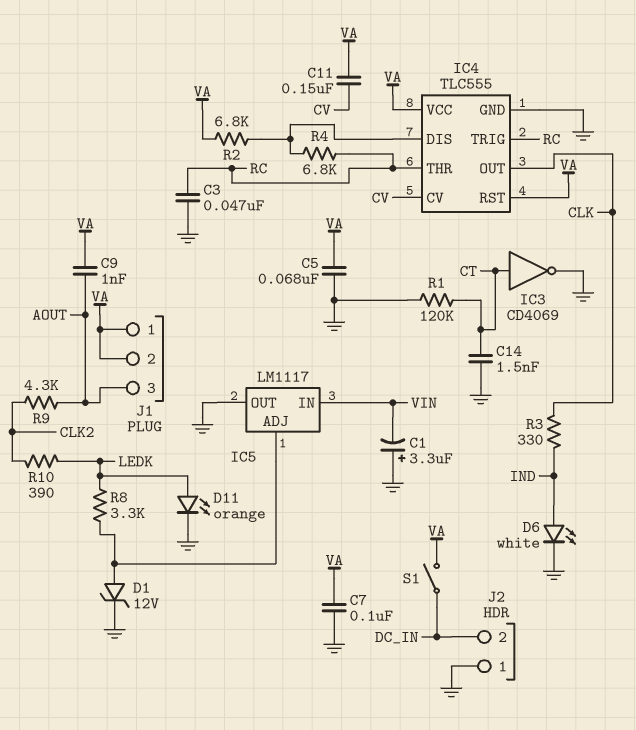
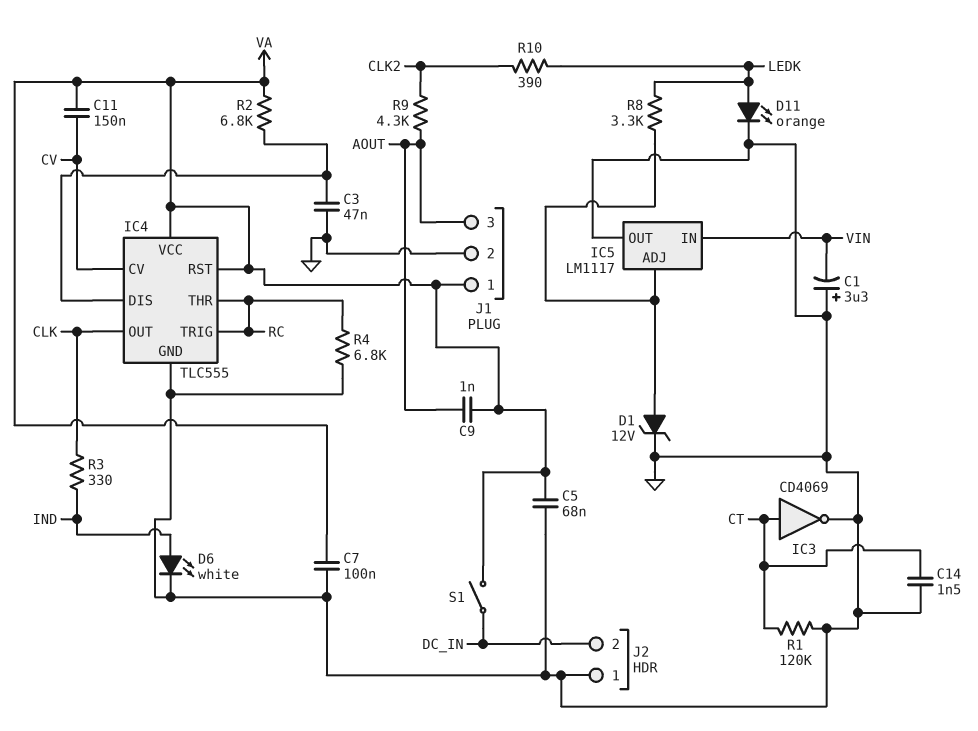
C3: 47nF (GND, RC) -> 47nF (GND, IC4/DIS)
J1 pin 2: VA -> GND
R4: 6.8k (IC4/DIS, RC) -> 6.8k (GND, RC)

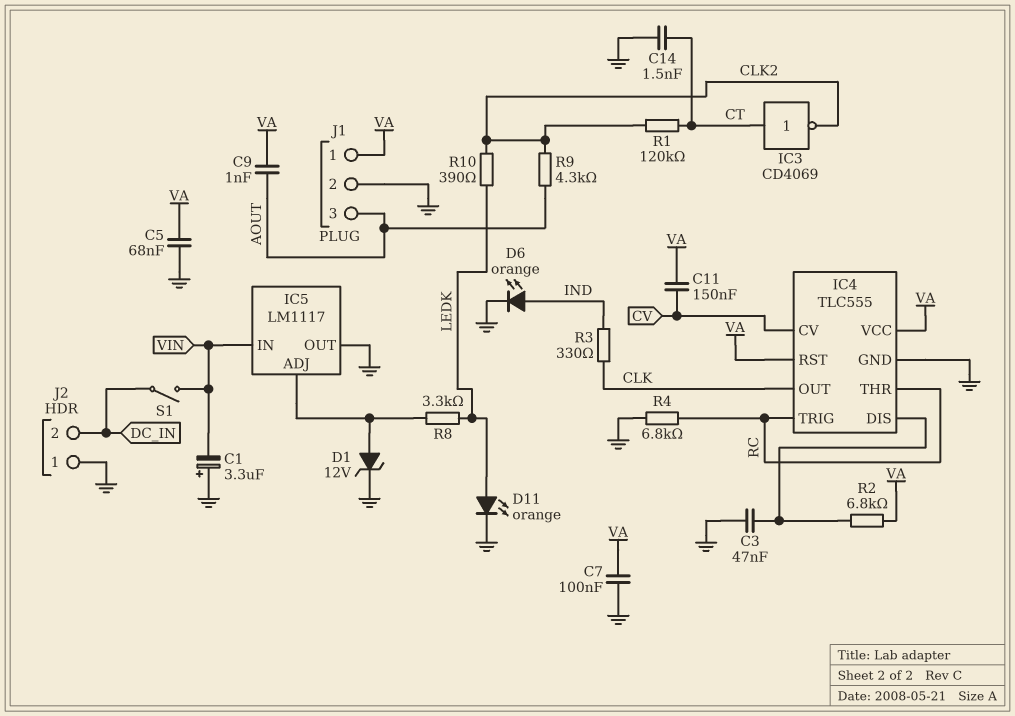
D6: LED white (A IND, K GND) -> LED orange (A IND, K GND)
IC3: NOT CD4069 (in CT, out GND) -> NOT CD4069 (in CT, out CLK2)
R1: 120k (CT, GND) -> 120k (CLK2, CT)
S1: switch (DC_IN, VA) -> switch (DC_IN, VIN)

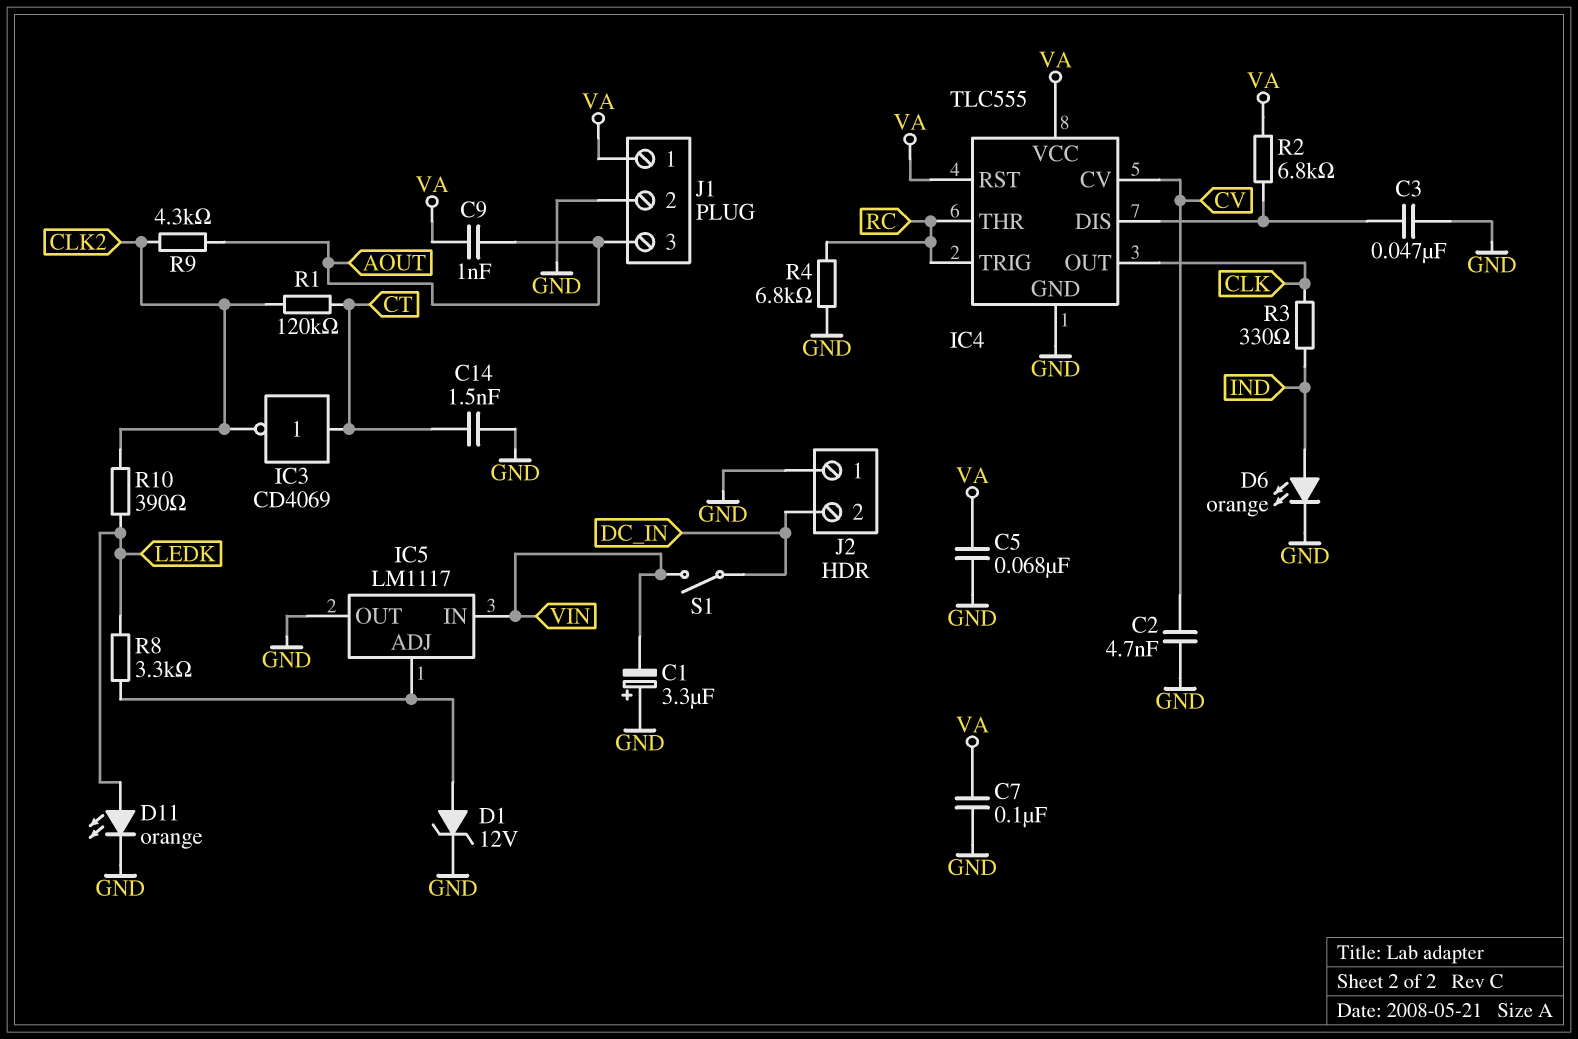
C2: none -> 4.7nF (CV, GND)
C11: 150nF (CV, VA) -> none

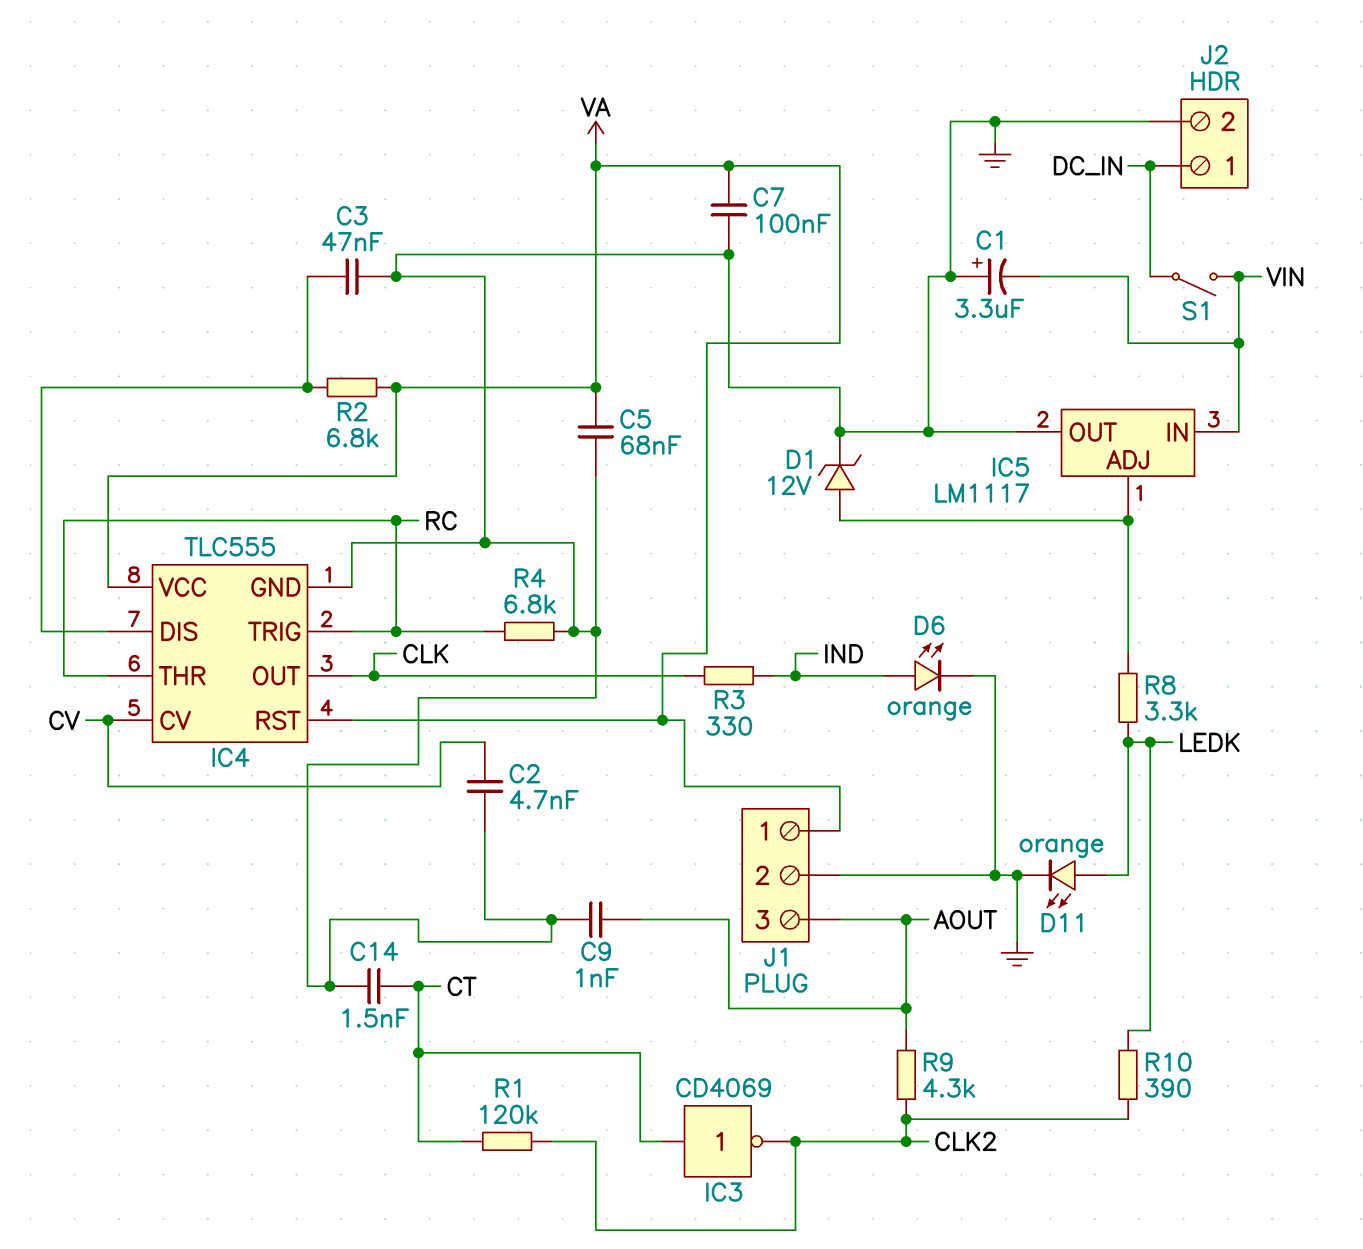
C9: 1nF (AOUT, VA) -> 1nF (AOUT, GND)
J2 pin 1: GND -> DC_IN
J2 pin 2: DC_IN -> GND

